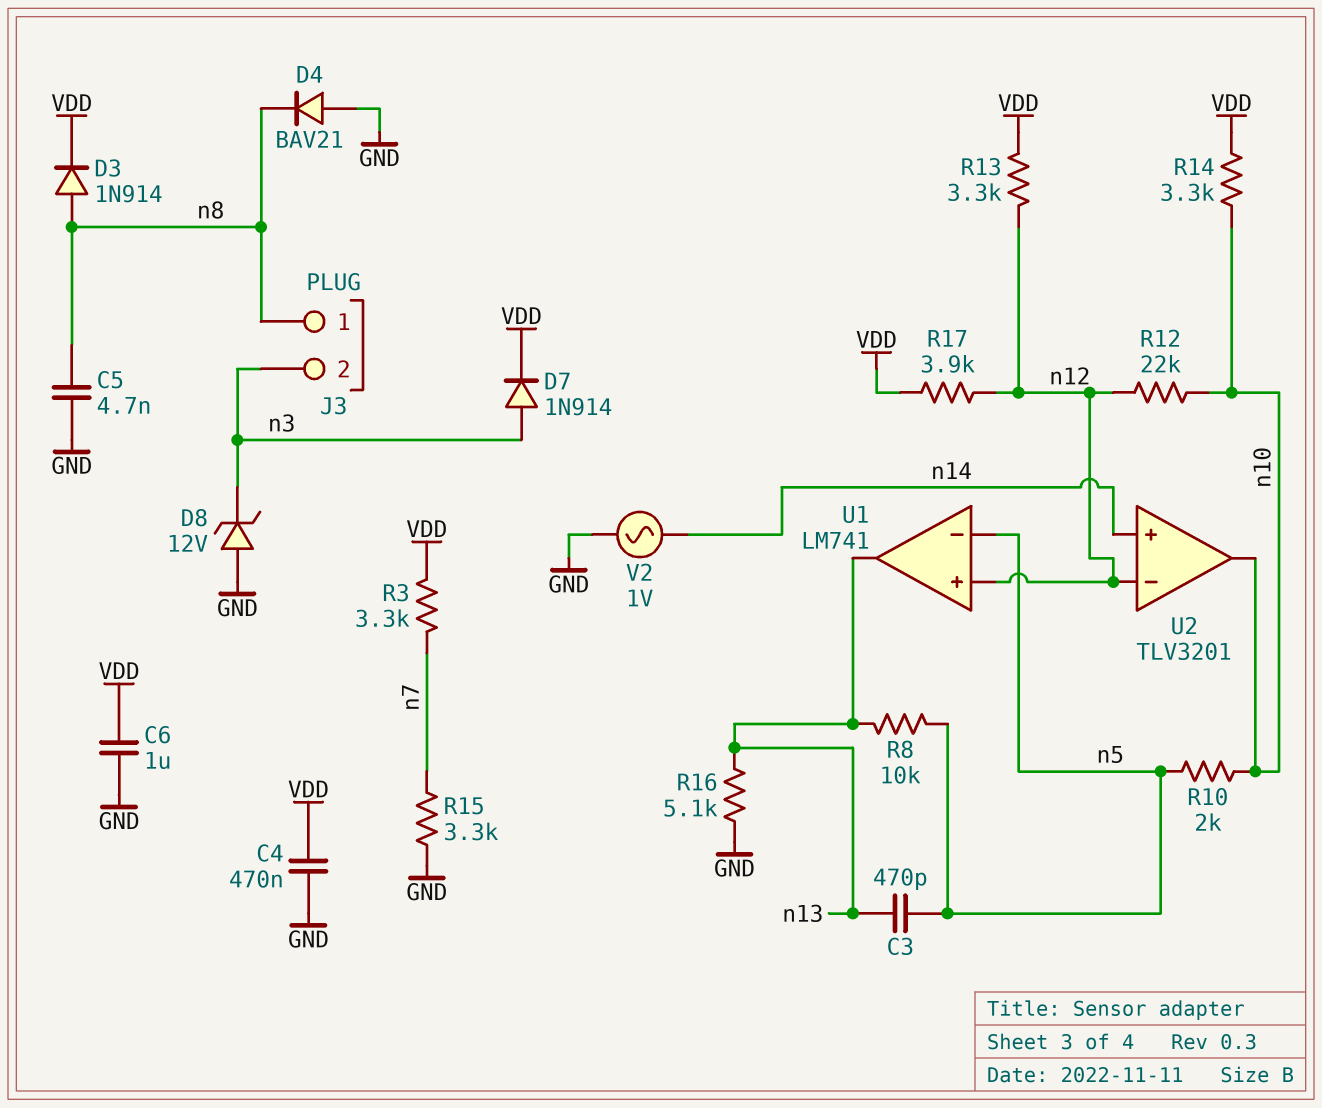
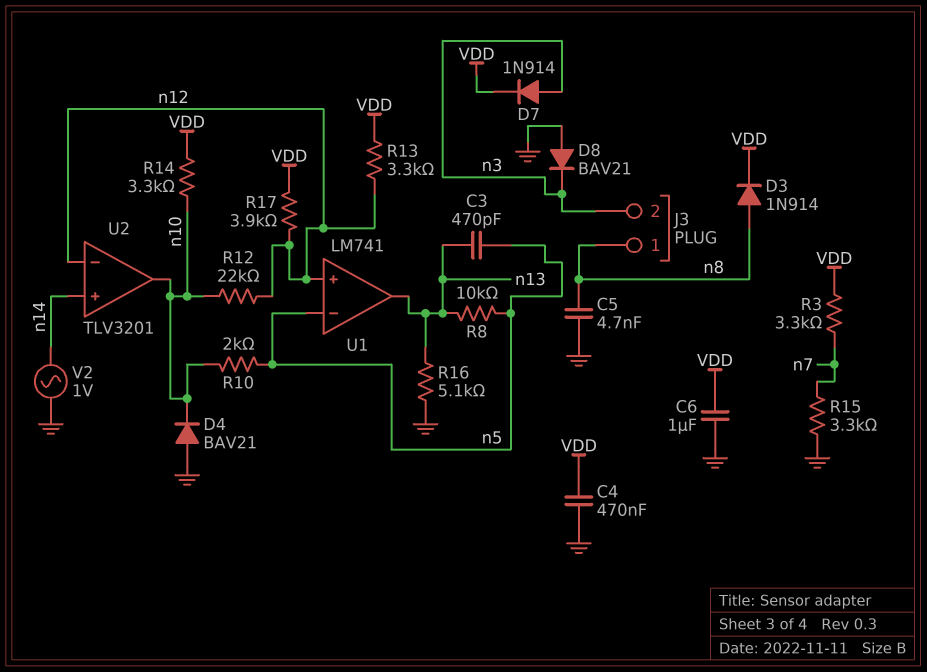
D4: diode BAV21 (A GND, K n8) -> diode BAV21 (A GND, K n10)
D8: zener 12V (A GND, K n3) -> diode BAV21 (A GND, K n3)

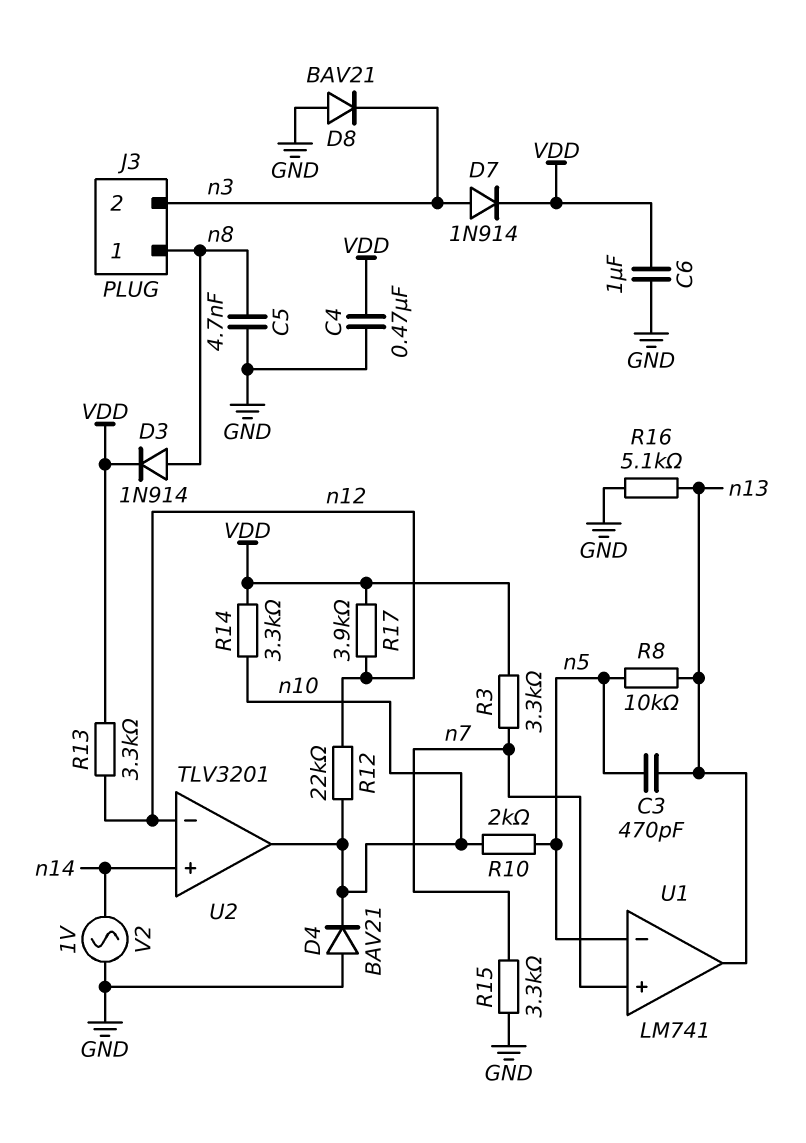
U1 pin in+: n12 -> n7

